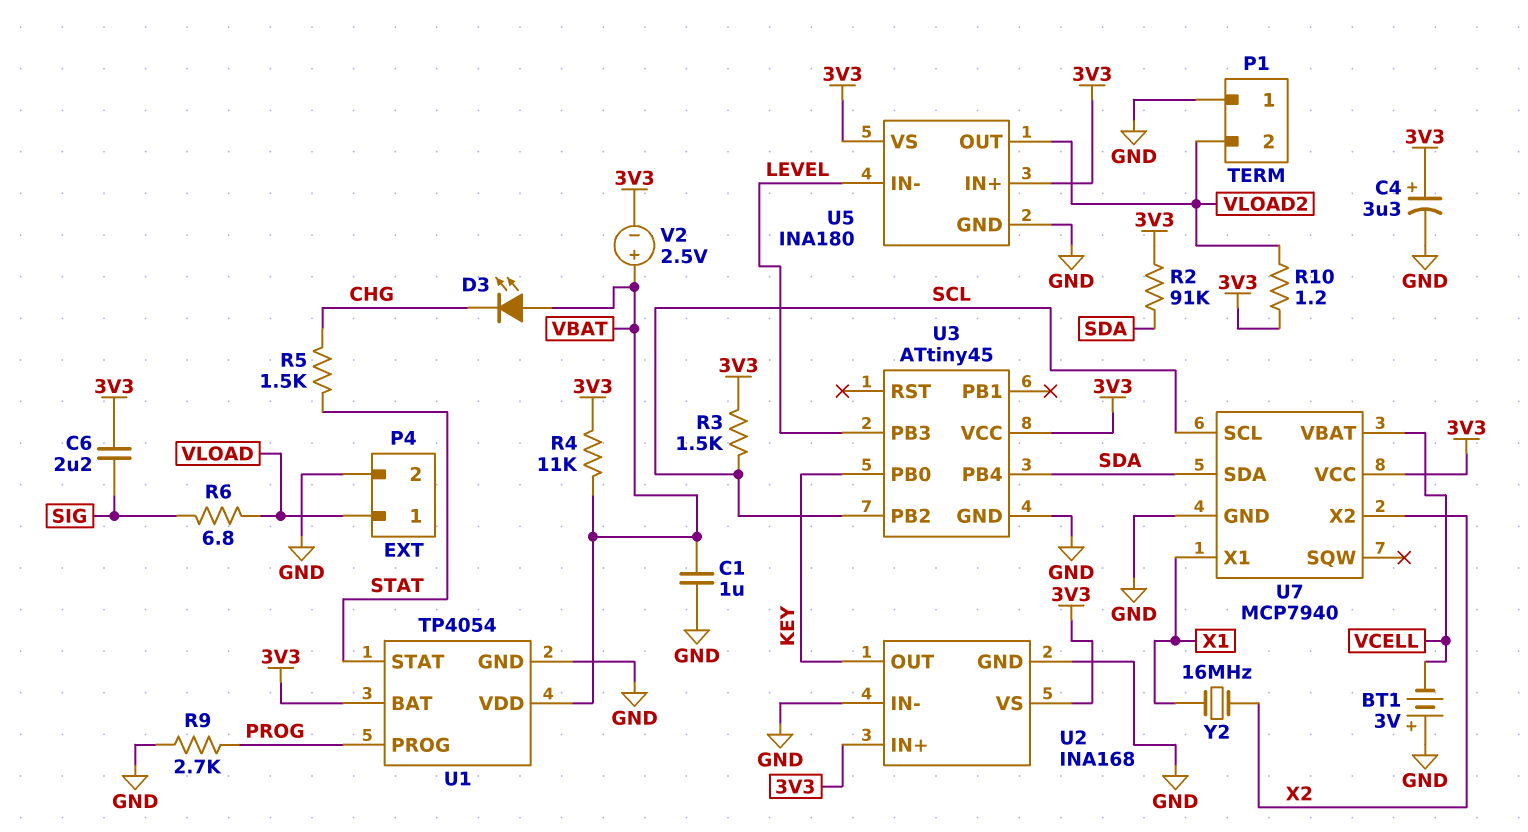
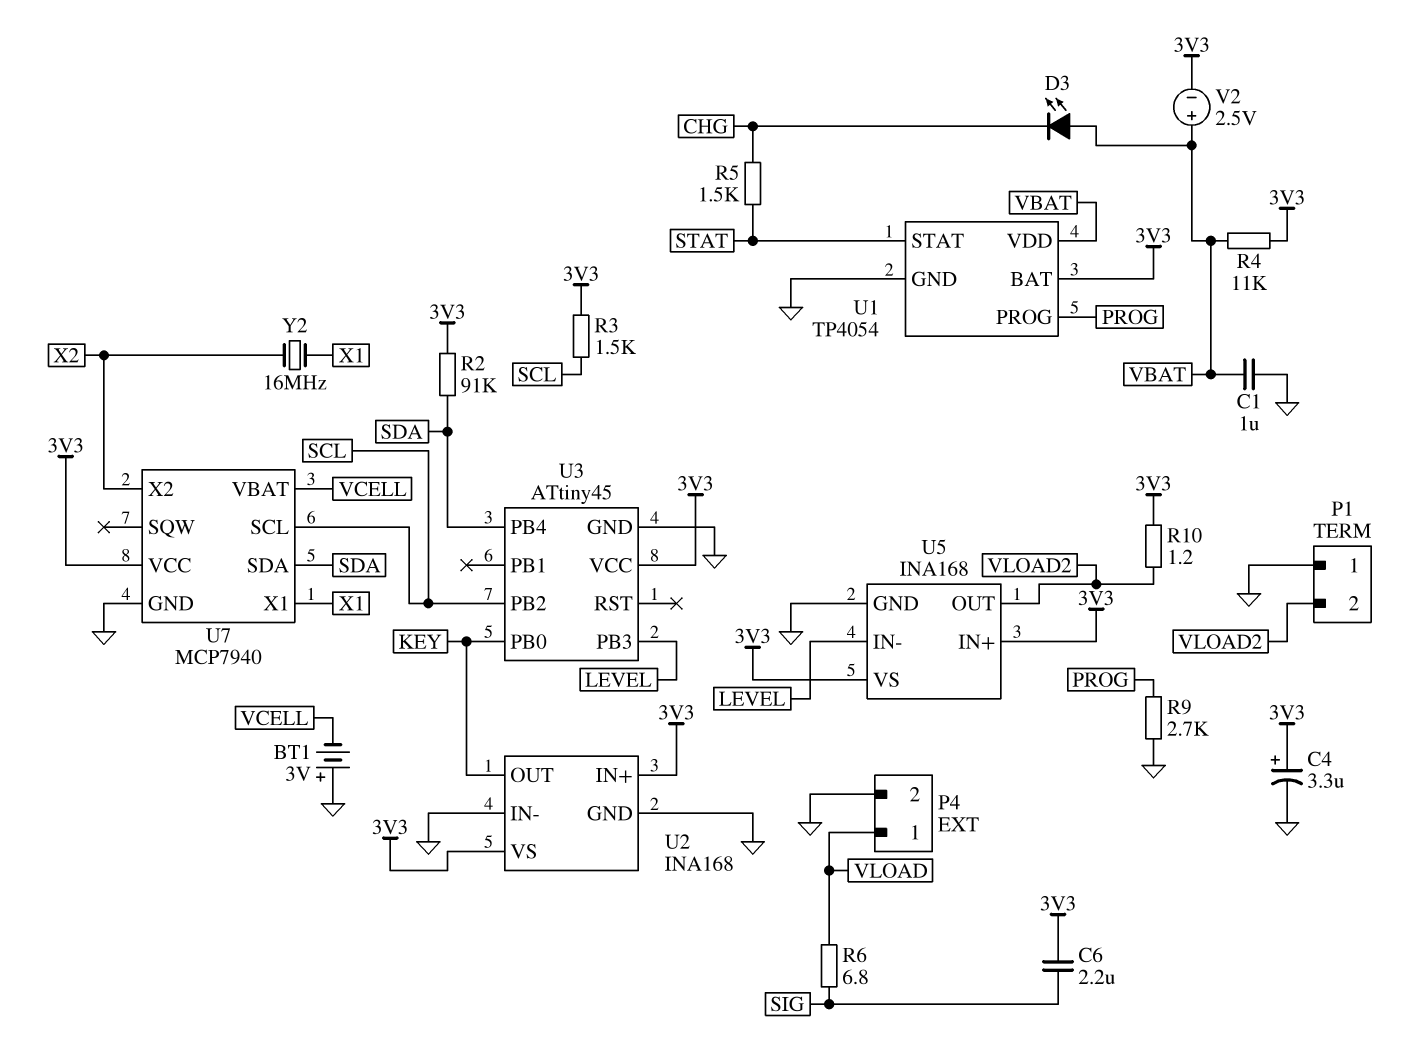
U5: INA180 -> INA168

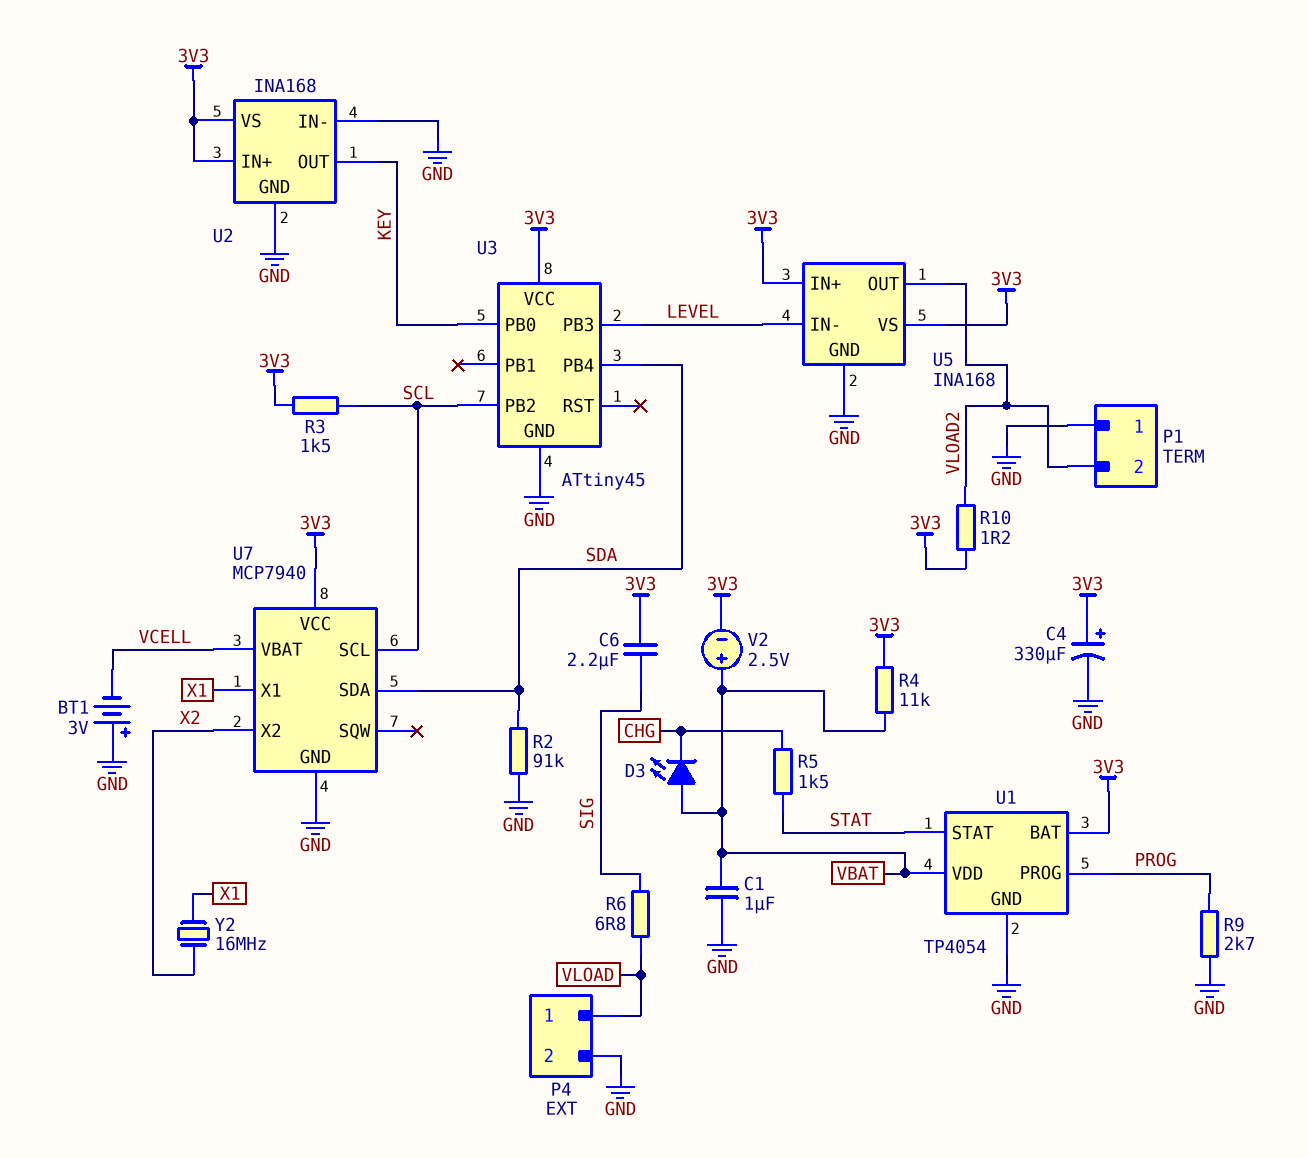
C4: 3.3uF (plus 3V3, minus GND) -> 330uF (plus 3V3, minus GND)
R2: 91k (3V3, SDA) -> 91k (GND, SDA)

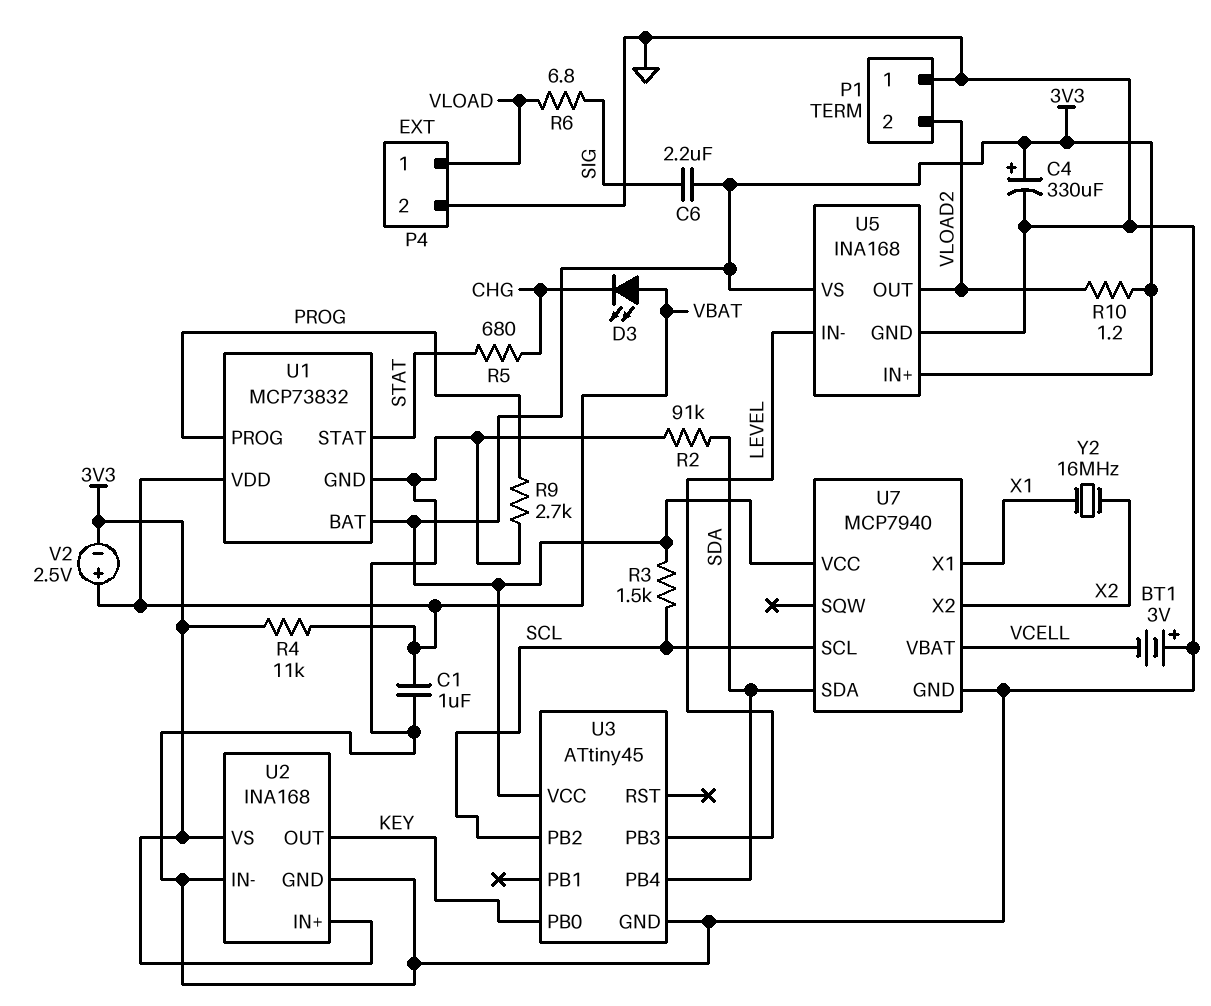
R5: 1.5k (CHG, STAT) -> 680 (CHG, STAT)
U1: TP4054 -> MCP73832

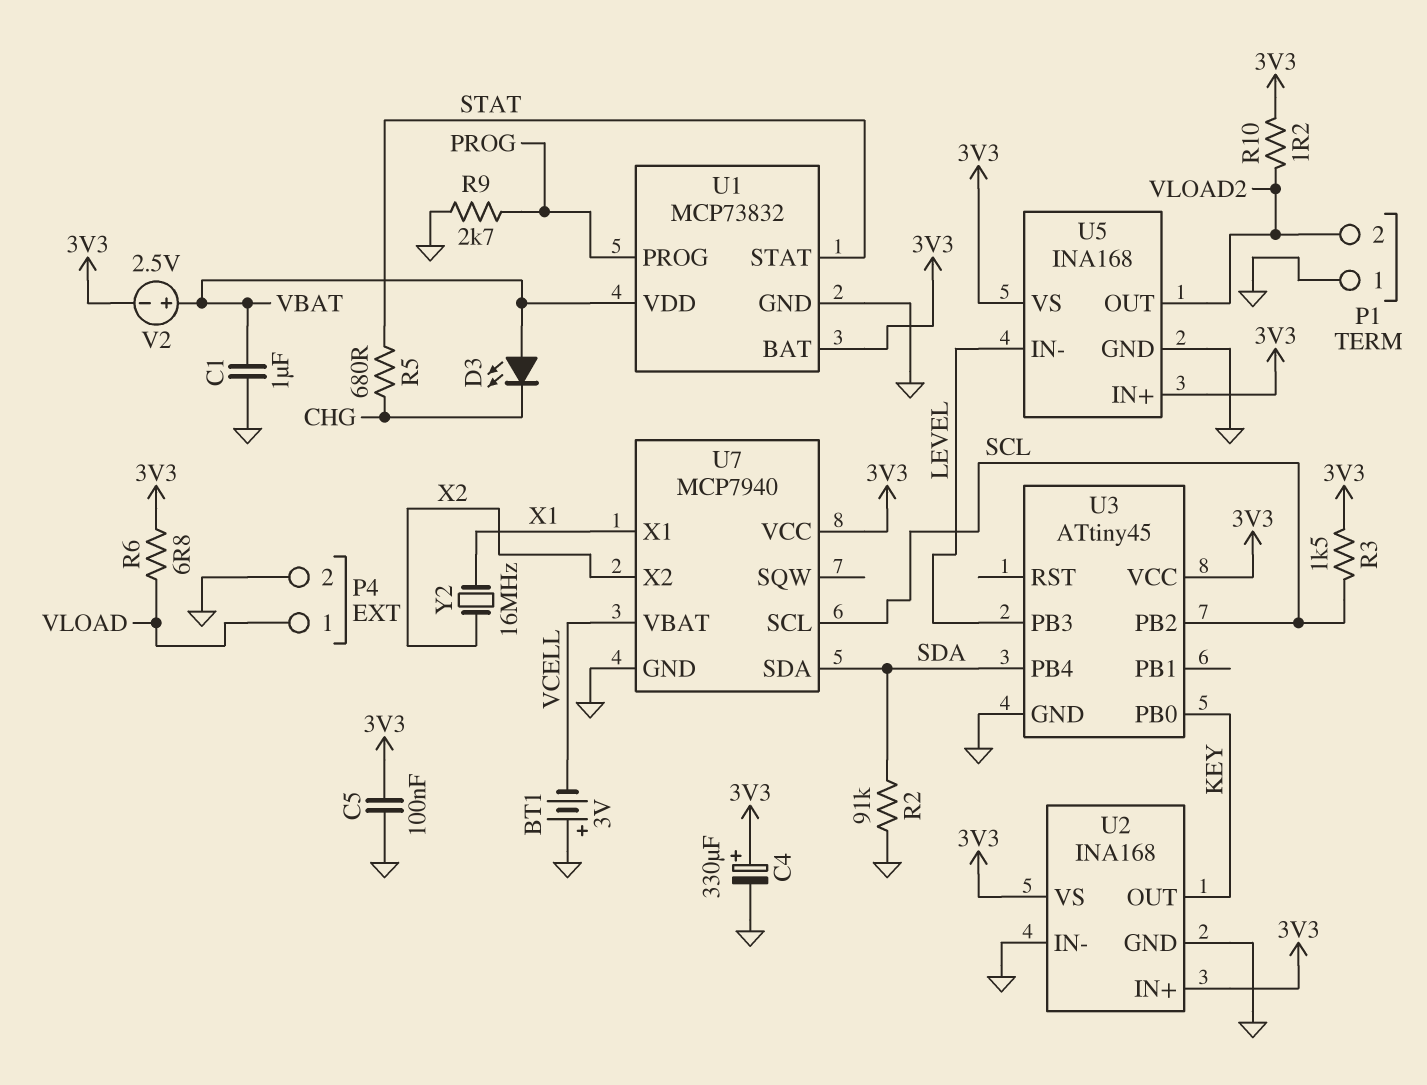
C5: none -> 100nF (3V3, GND)
C6: 2.2uF (3V3, SIG) -> none
R4: 11k (3V3, VBAT) -> none
R6: 6.8 (SIG, VLOAD) -> 6.8 (3V3, VLOAD)

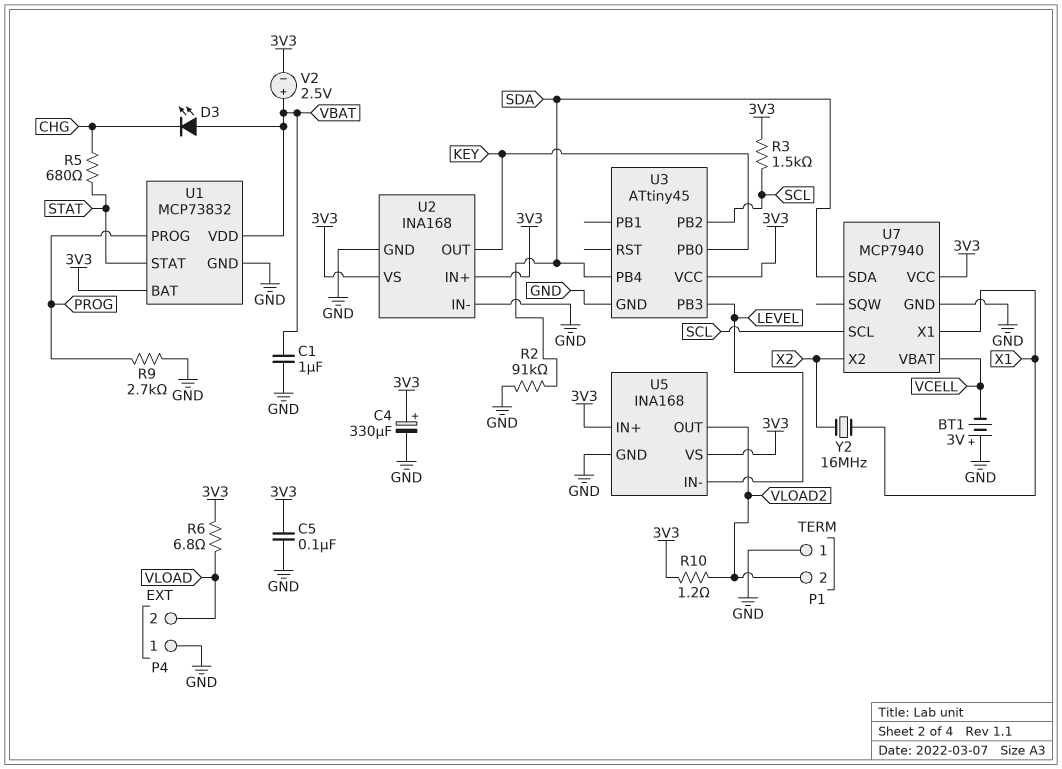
P4 pin 1: VLOAD -> GND
P4 pin 2: GND -> VLOAD

